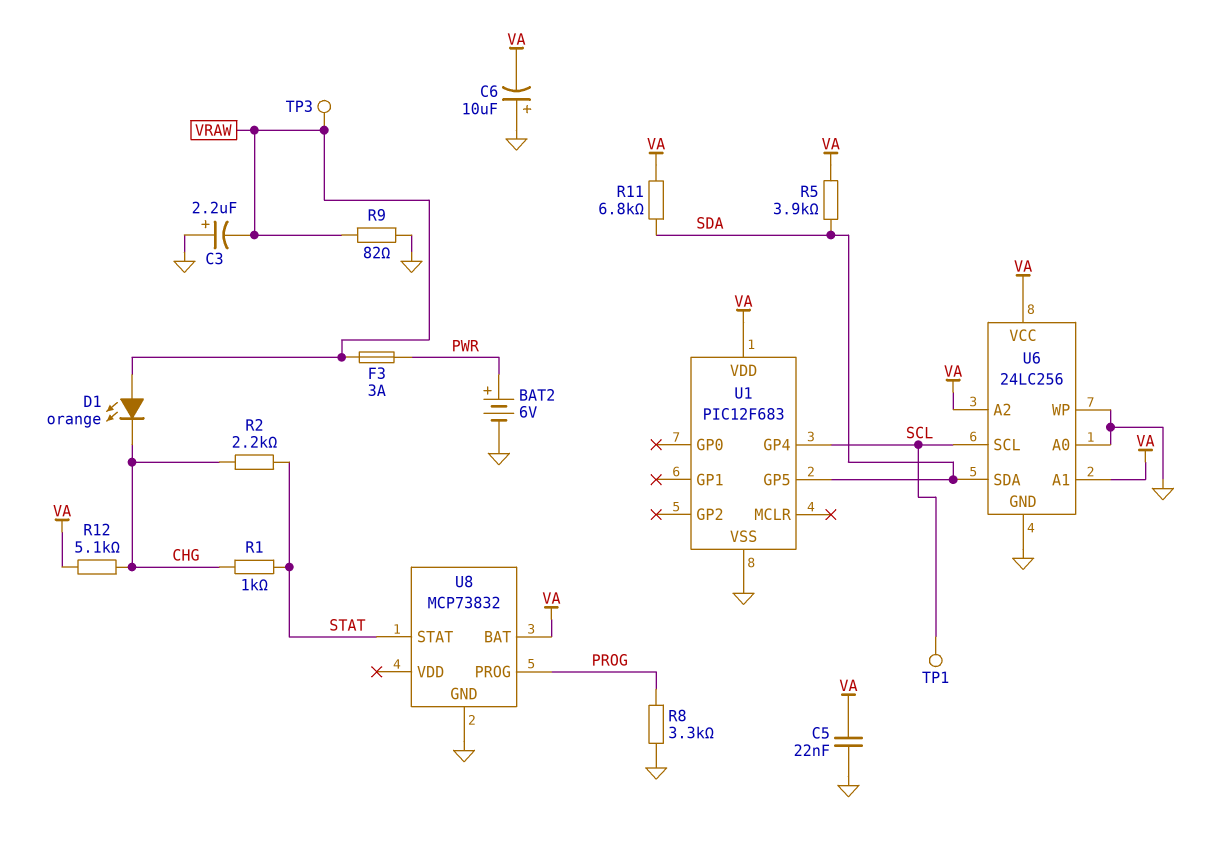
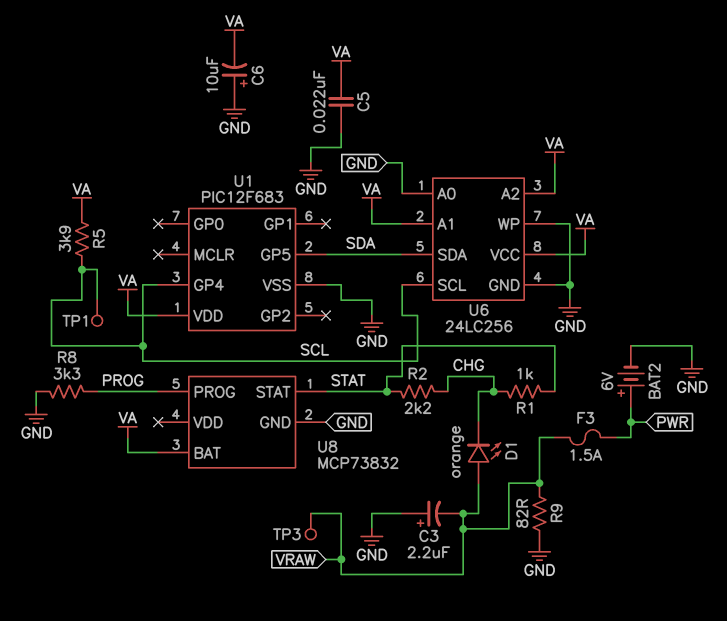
F3: 3A (PWR, VRAW) -> 1.5A (PWR, VRAW)
R5: 3.9k (SDA, VA) -> 3.9k (SCL, VA)
R11: 6.8k (SDA, VA) -> none
R12: 5.1k (CHG, VA) -> none

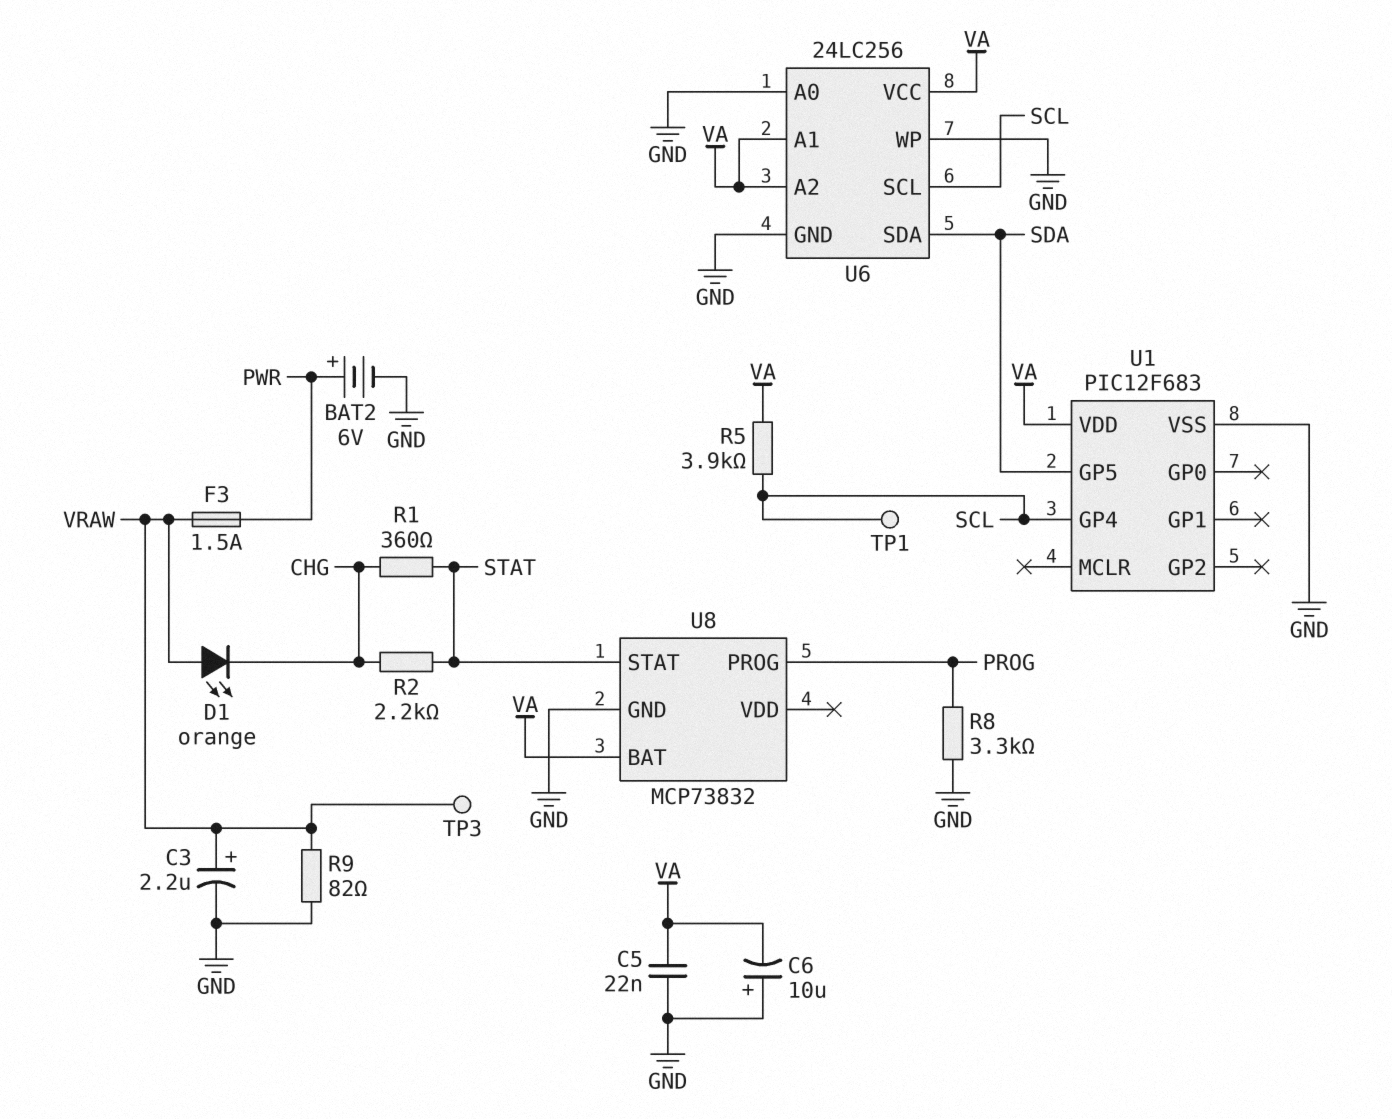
C3: 2.2uF (plus GND, minus VRAW) -> 2.2uF (plus VRAW, minus GND)
R1: 1k (CHG, STAT) -> 360 (CHG, STAT)

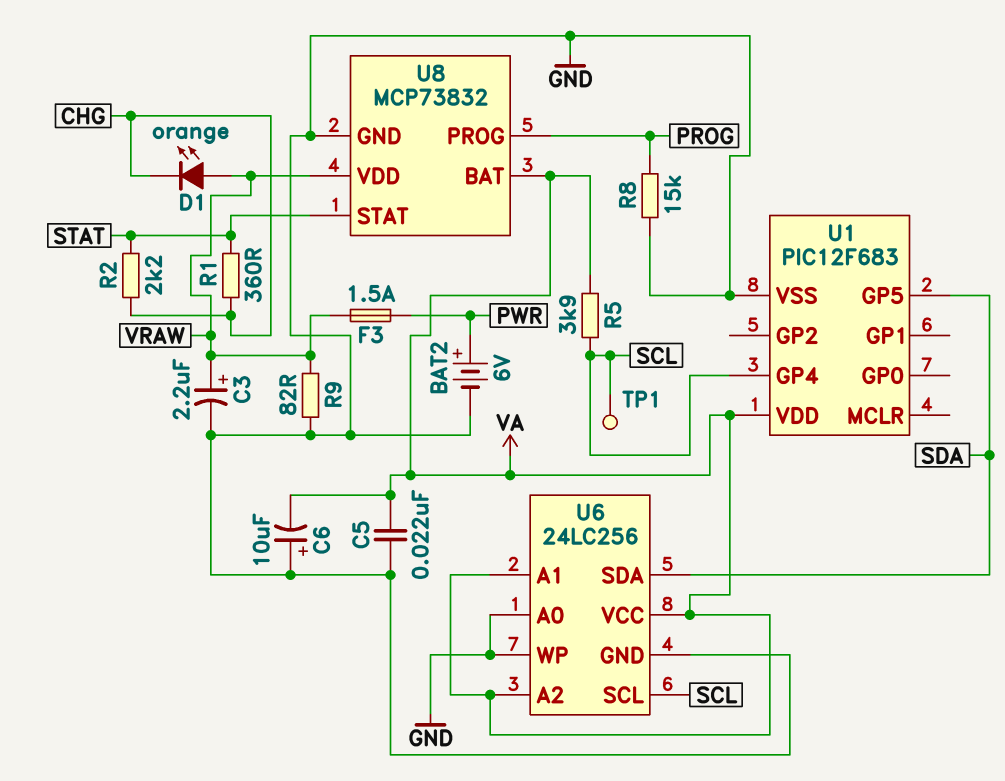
R8: 3.3k (GND, PROG) -> 15k (GND, PROG)
TP3: test point (VRAW) -> none
U8 pin VDD: none -> VRAW

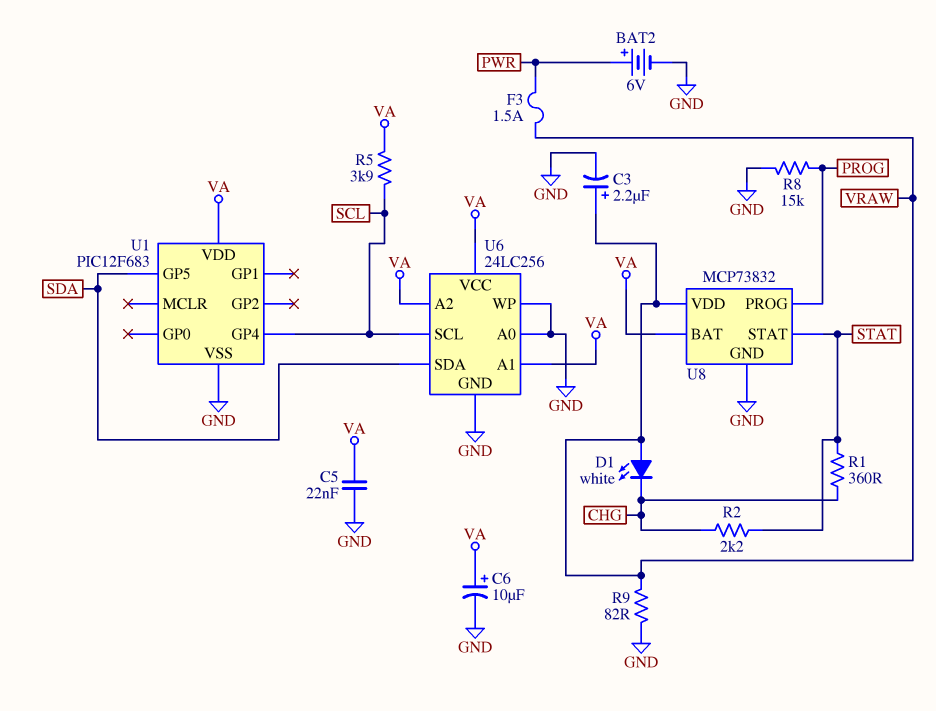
C6: 10uF (plus GND, minus VA) -> 10uF (plus VA, minus GND)
D1: LED orange (A VRAW, K CHG) -> LED white (A VRAW, K CHG)
TP1: test point (SCL) -> none

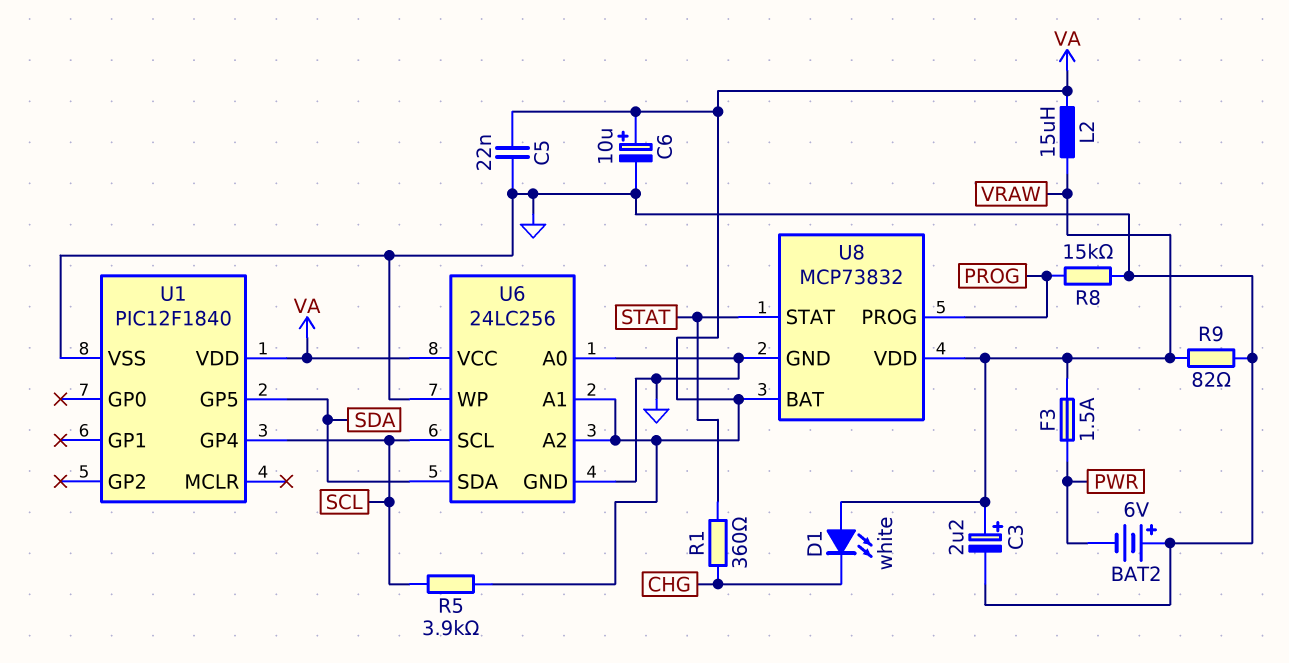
BAT2: 6V (plus PWR, minus GND) -> 6V (plus GND, minus PWR)
L2: none -> 15uH (VA, VRAW)
R2: 2.2k (CHG, STAT) -> none
U1: PIC12F683 -> PIC12F1840

